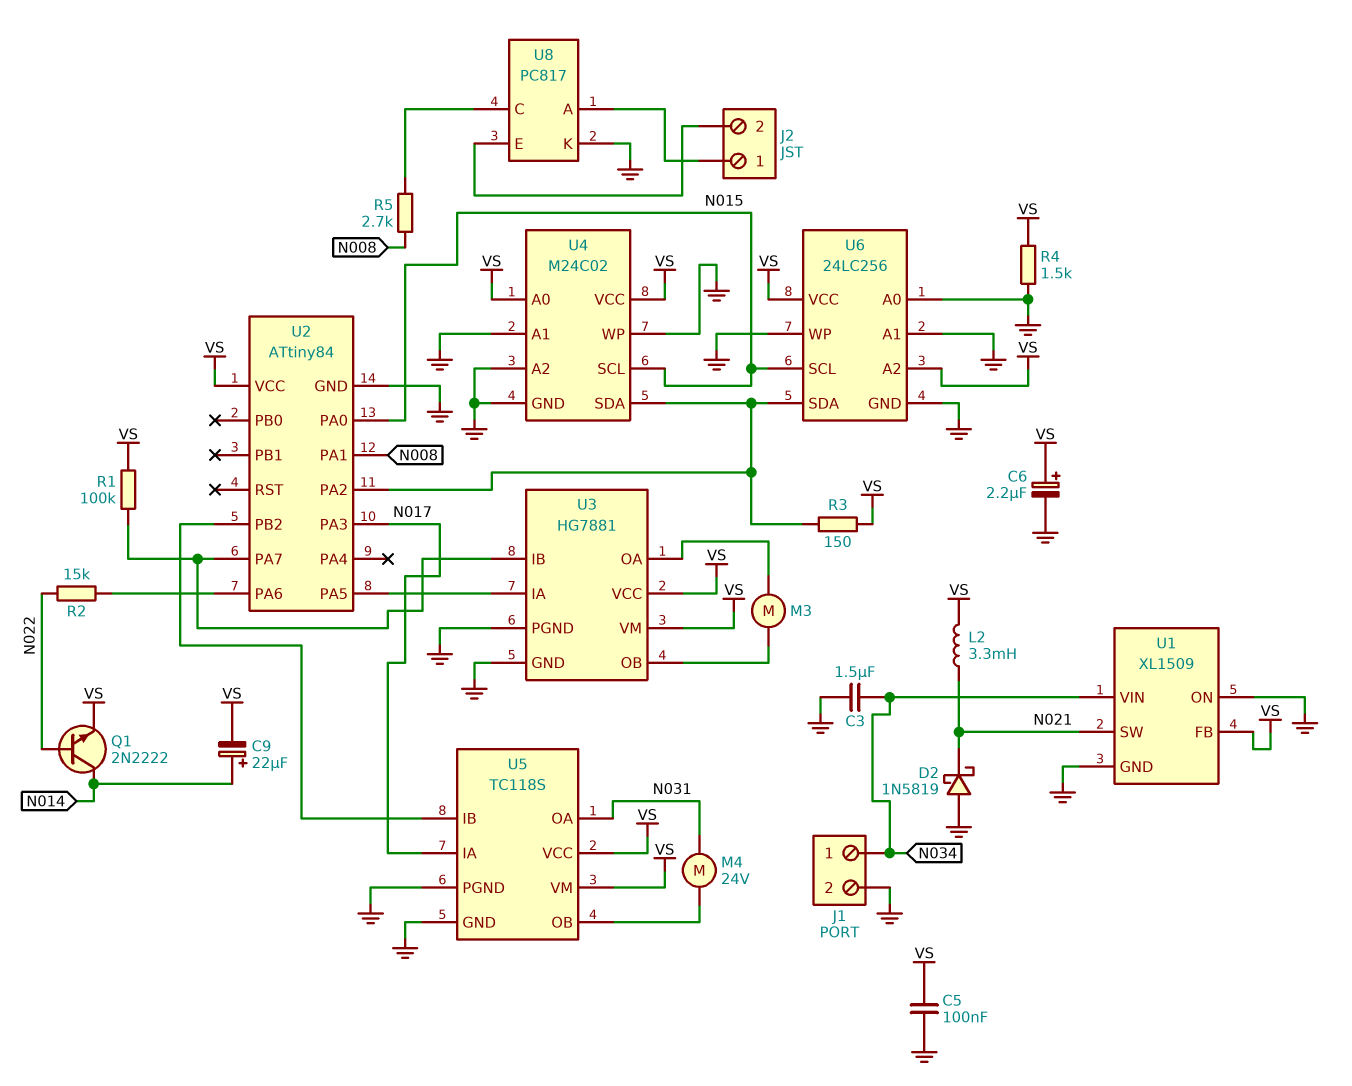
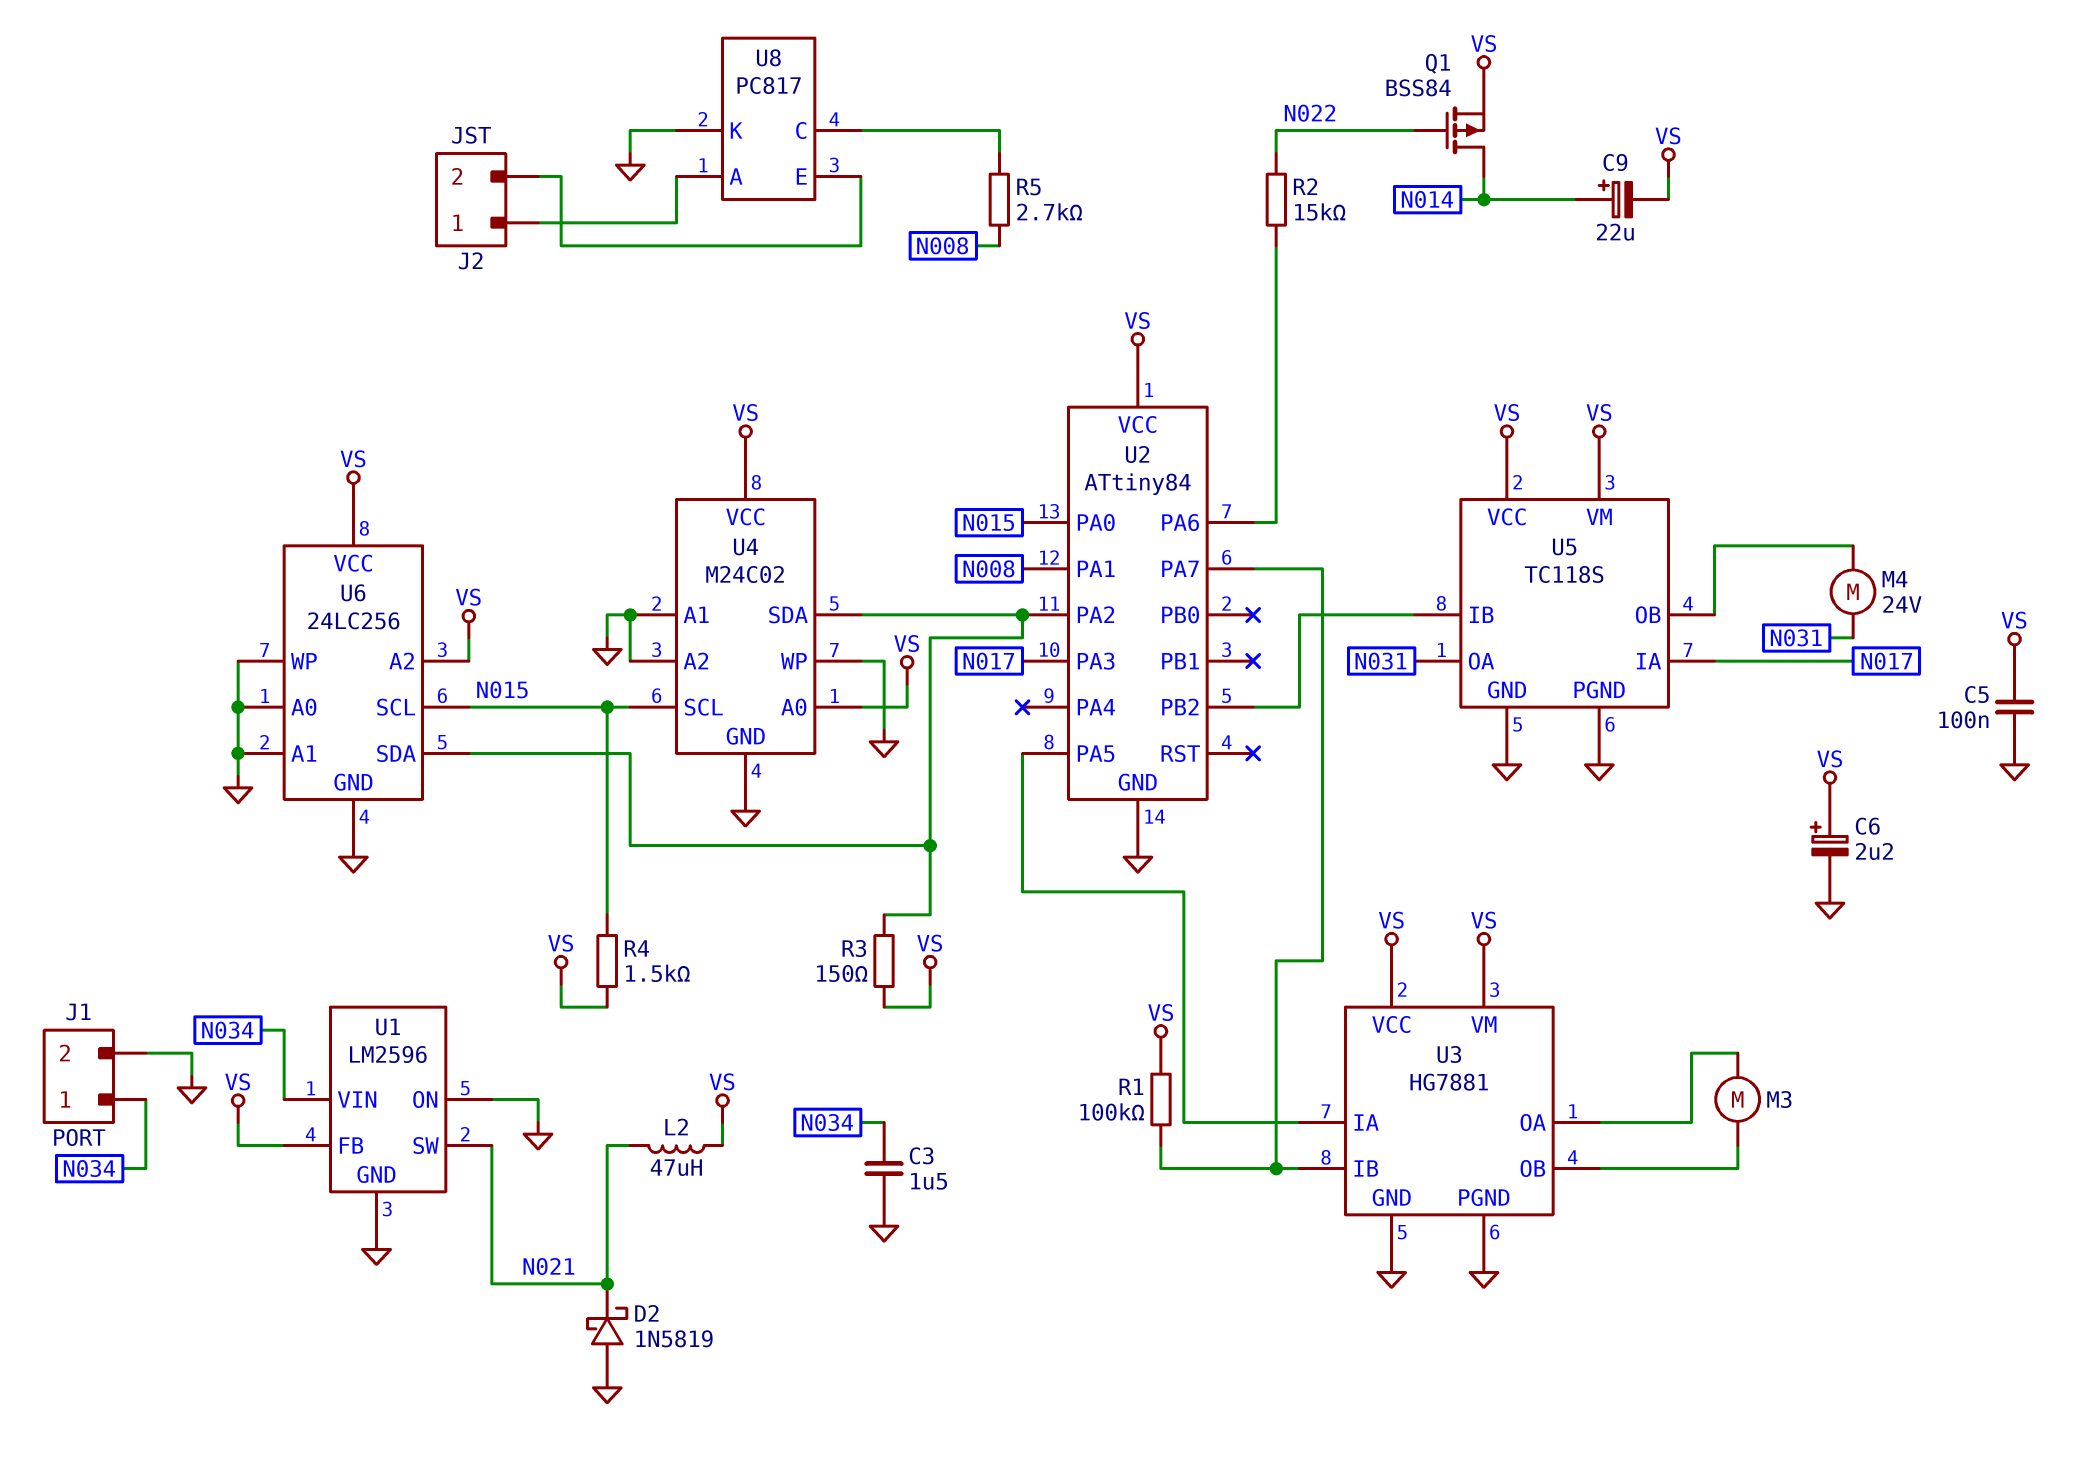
L2: 3.3mH (N021, VS) -> 47uH (N021, VS)
Q1: NPN 2N2222 (B N022, C N014, E VS) -> PMOS BSS84 (G N022, D N014, S VS)
R4: 1.5k (GND, VS) -> 1.5k (N015, VS)
U1: XL1509 -> LM2596

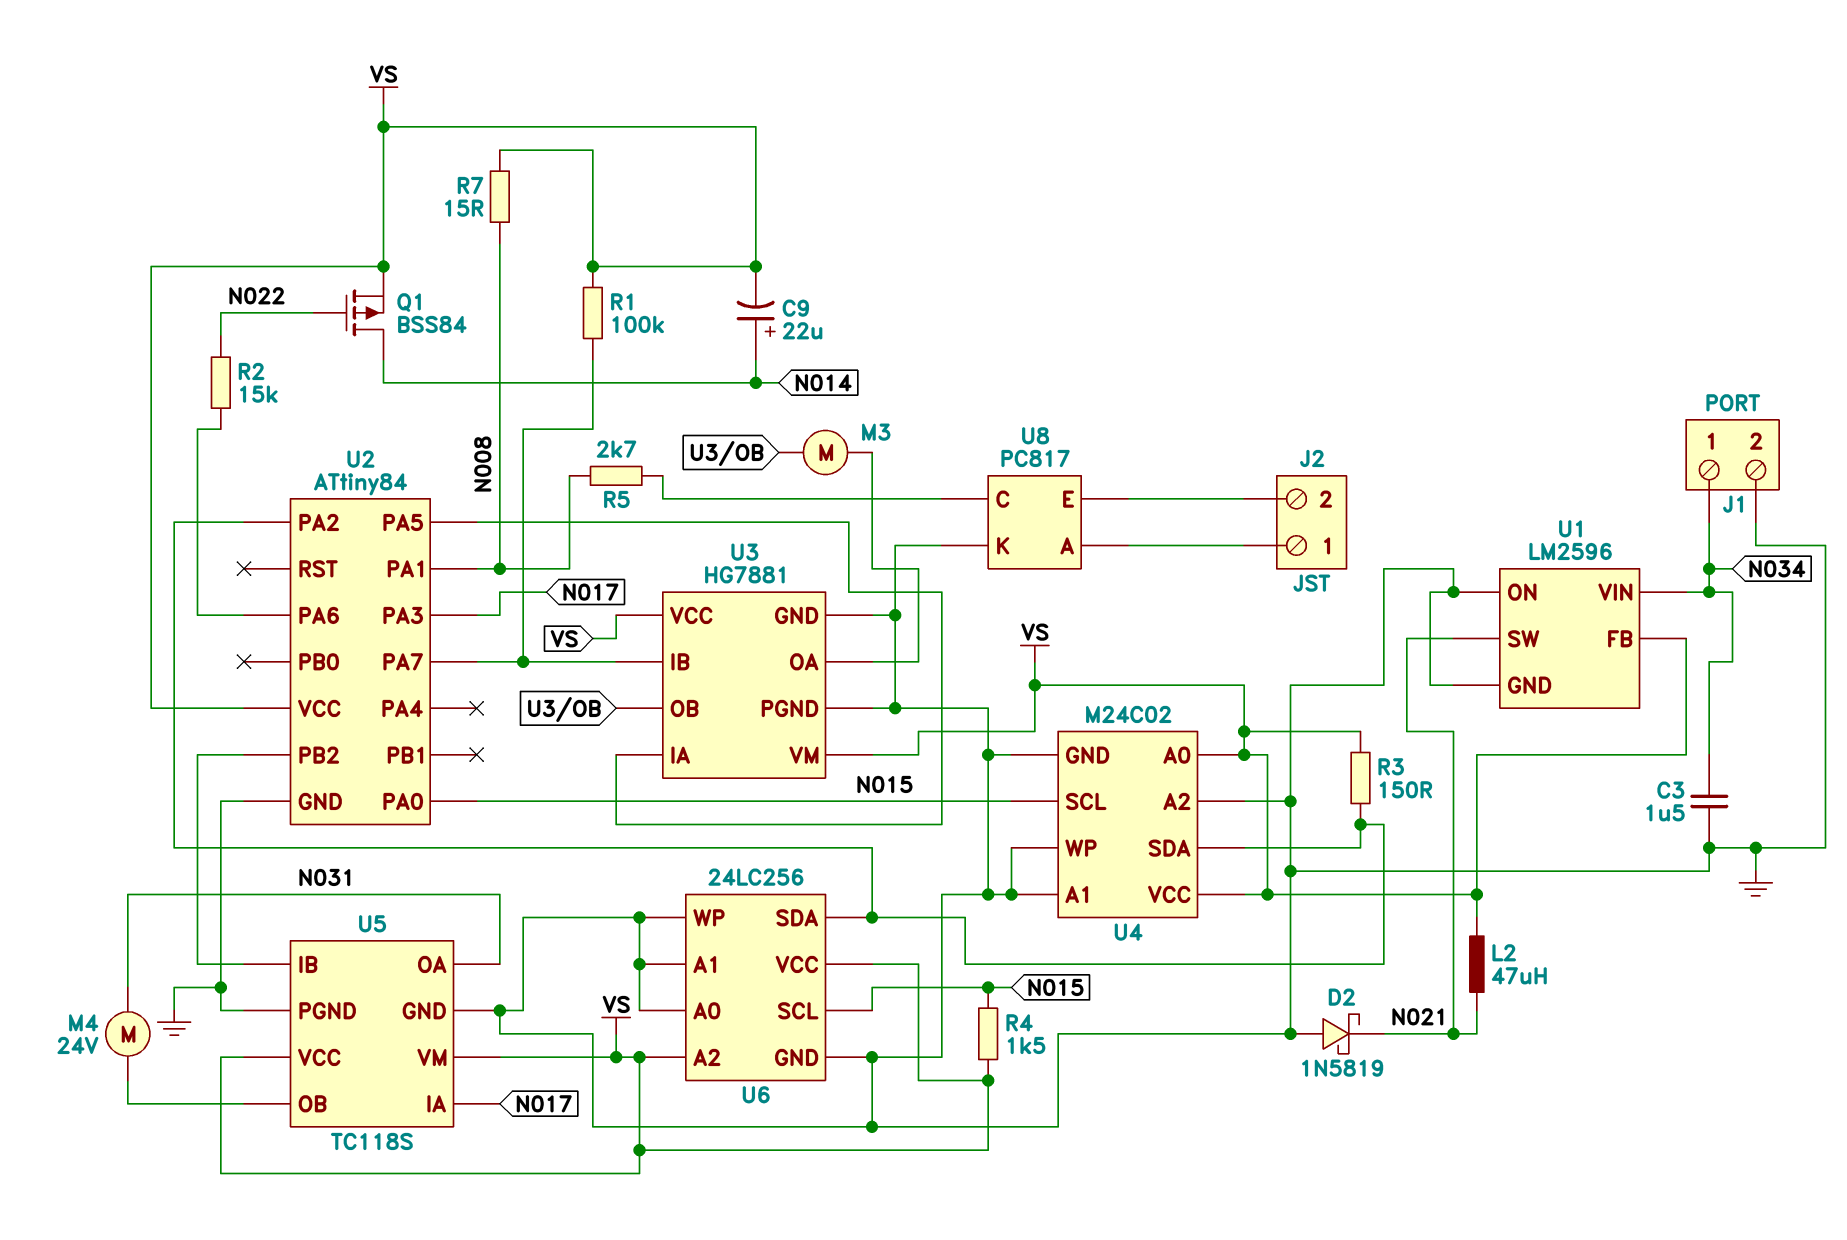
C5: 100nF (GND, VS) -> none
C6: 2.2uF (plus VS, minus GND) -> none
R7: none -> 15 (N008, VS)

